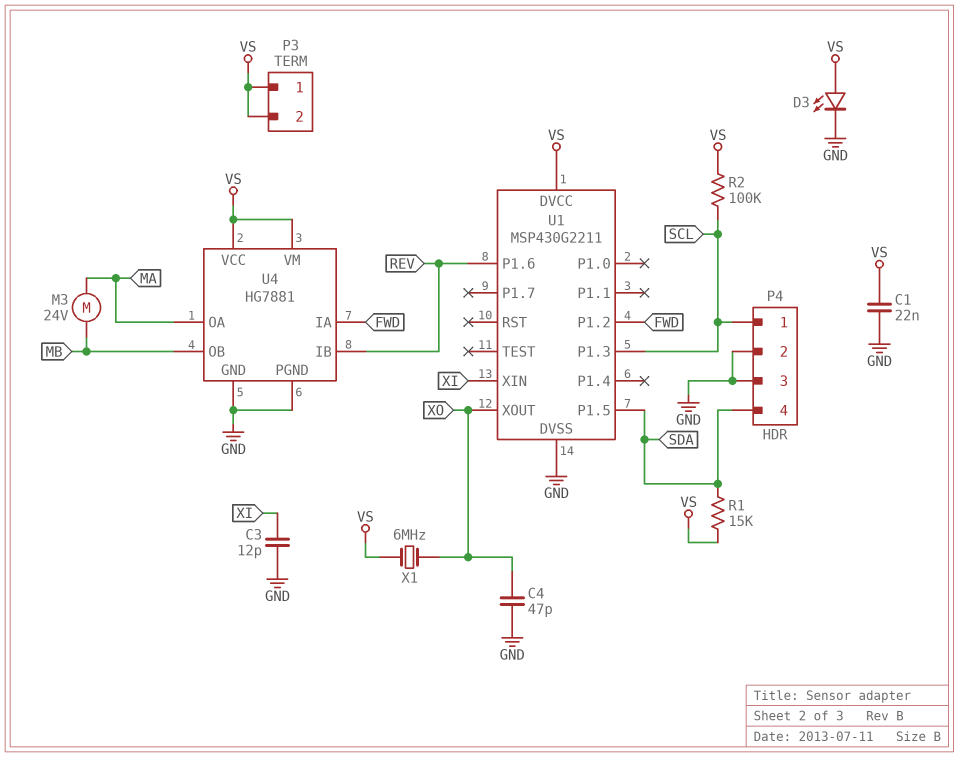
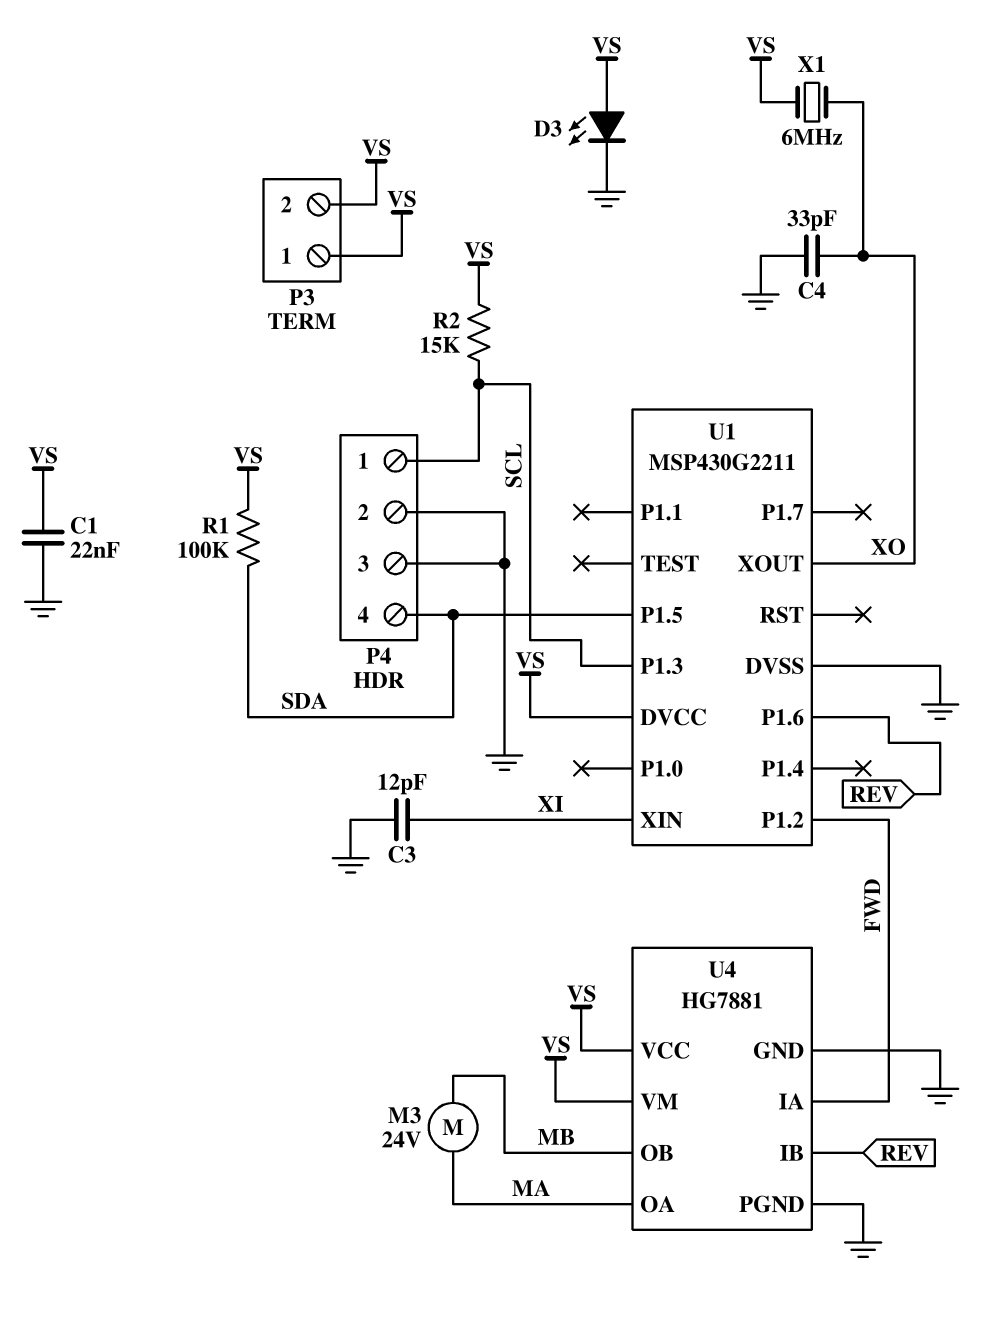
C4: 47pF (GND, XO) -> 33pF (GND, XO)
R1: 15k (SDA, VS) -> 100k (SDA, VS)
R2: 100k (SCL, VS) -> 15k (SCL, VS)

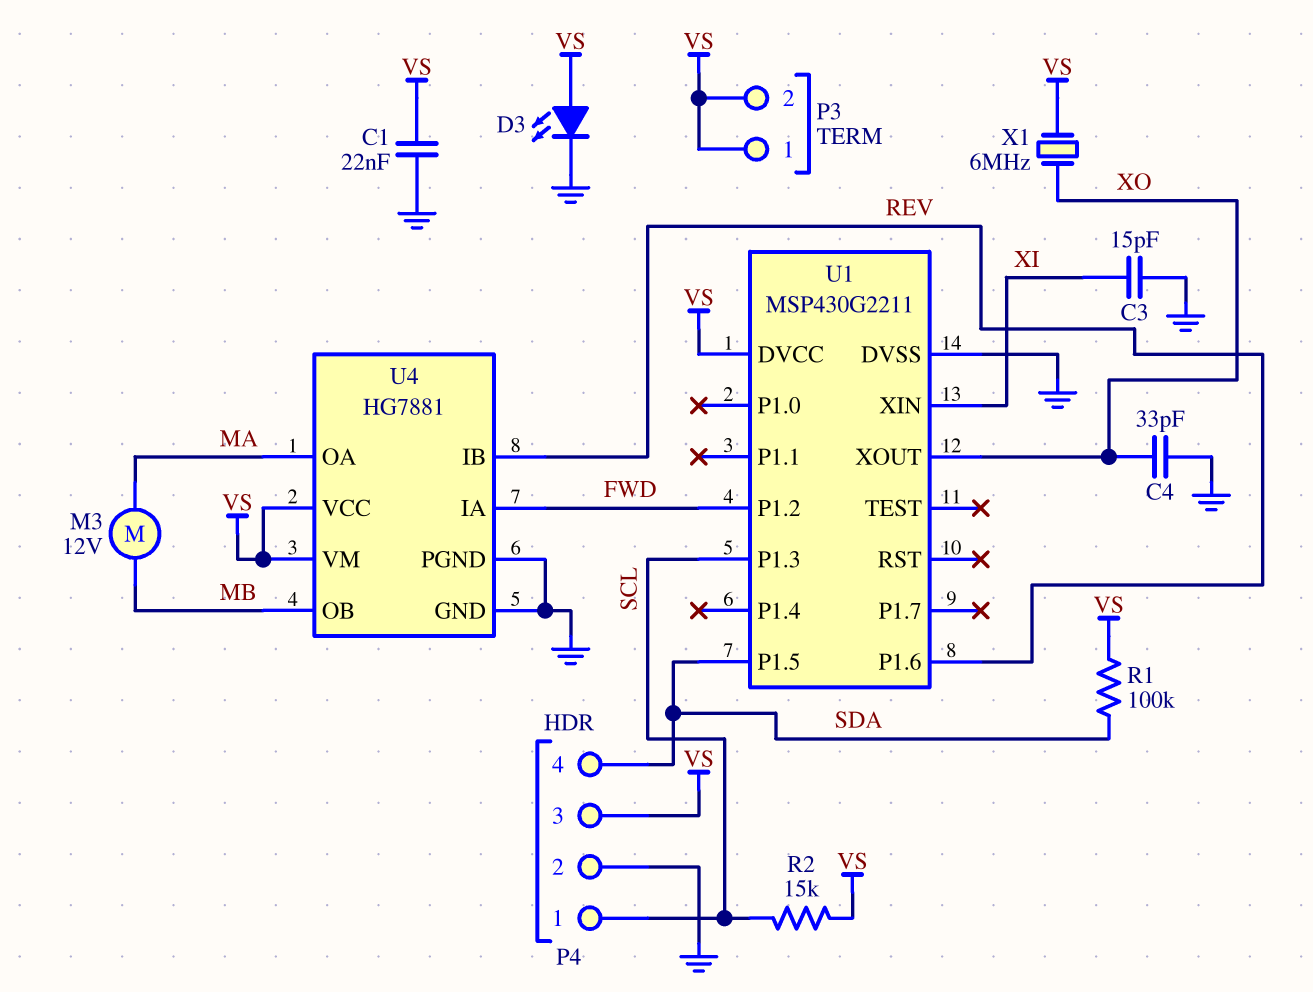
C3: 12pF (GND, XI) -> 15pF (GND, XI)
M3: motor 24V (MA, MB) -> motor 12V (MA, MB)
P4 pin 3: GND -> VS

